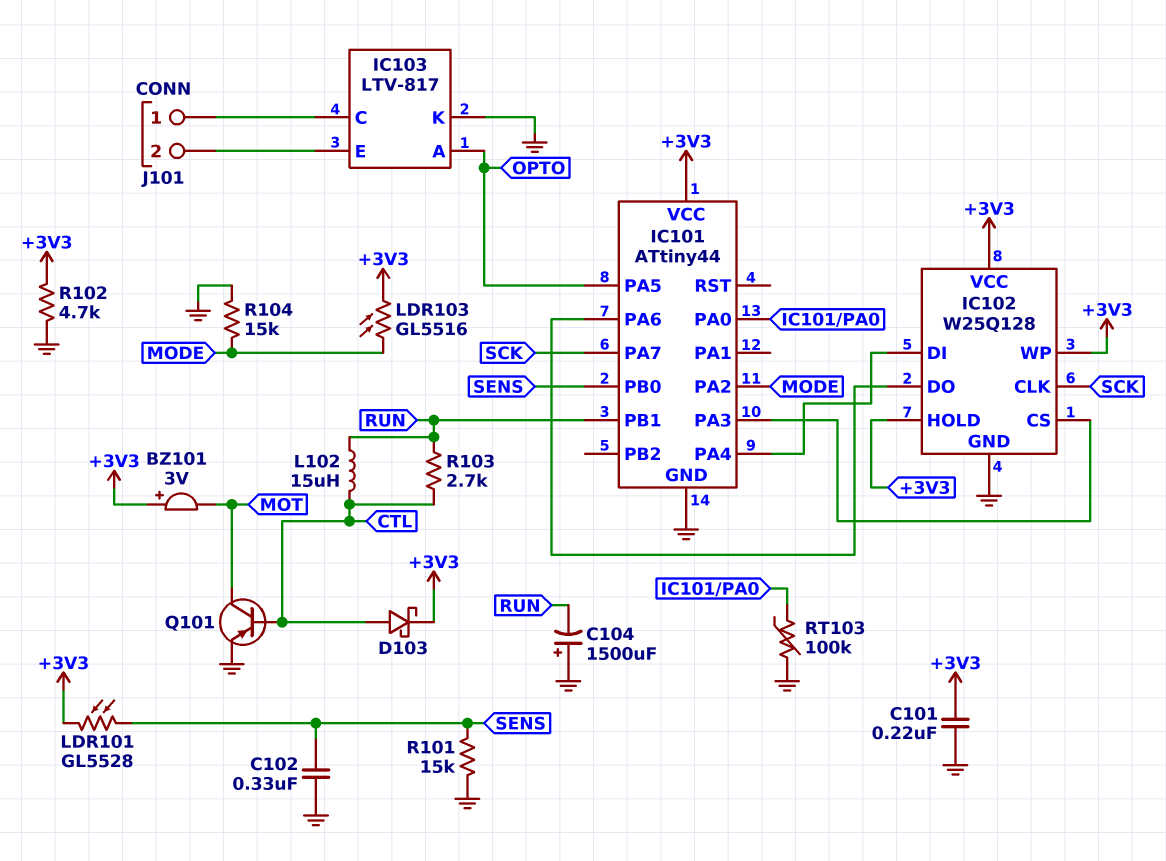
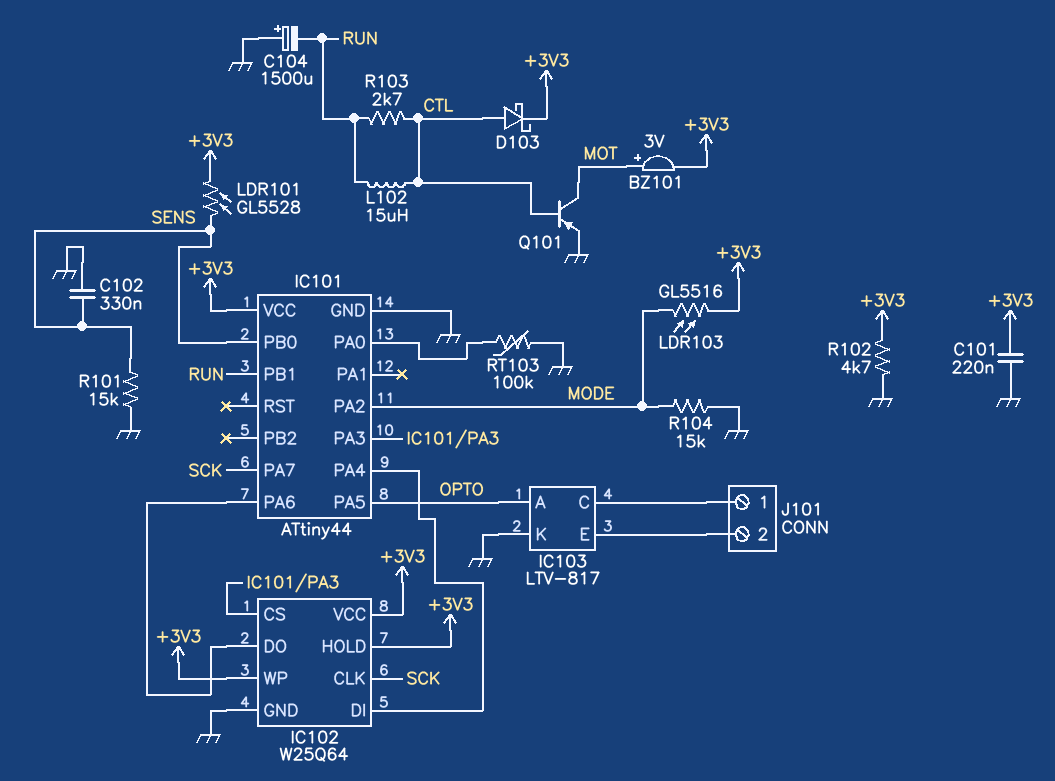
BZ101: buzzer 3V (plus +3V3, minus MOT) -> buzzer 3V (plus MOT, minus +3V3)
IC102: W25Q128 -> W25Q64

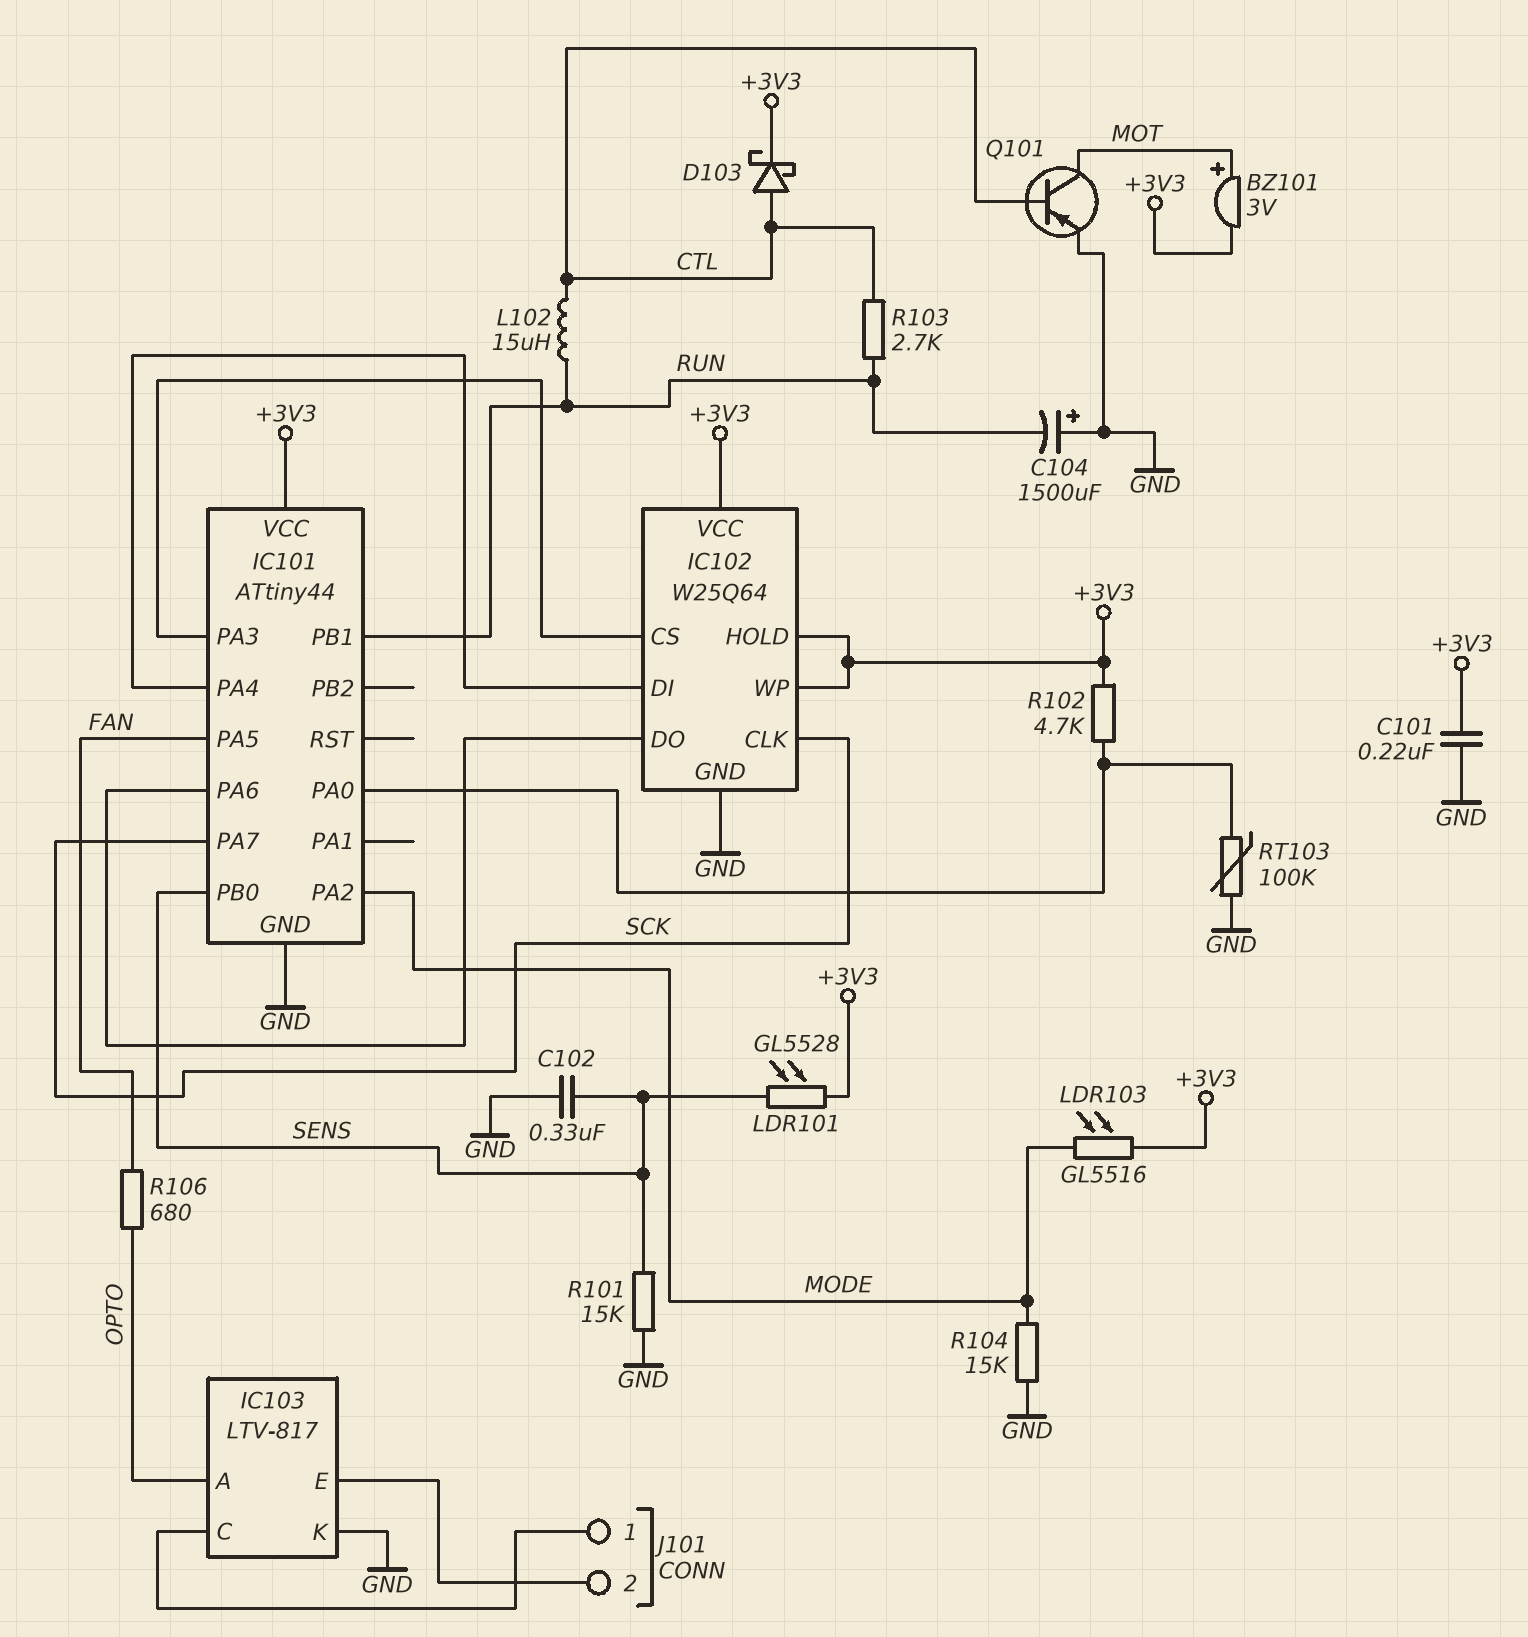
IC101 pin PA5: OPTO -> FAN
R102: 4.7k (+3V3, GND) -> 4.7k (+3V3, IC101/PA0)
R106: none -> 680 (FAN, OPTO)

